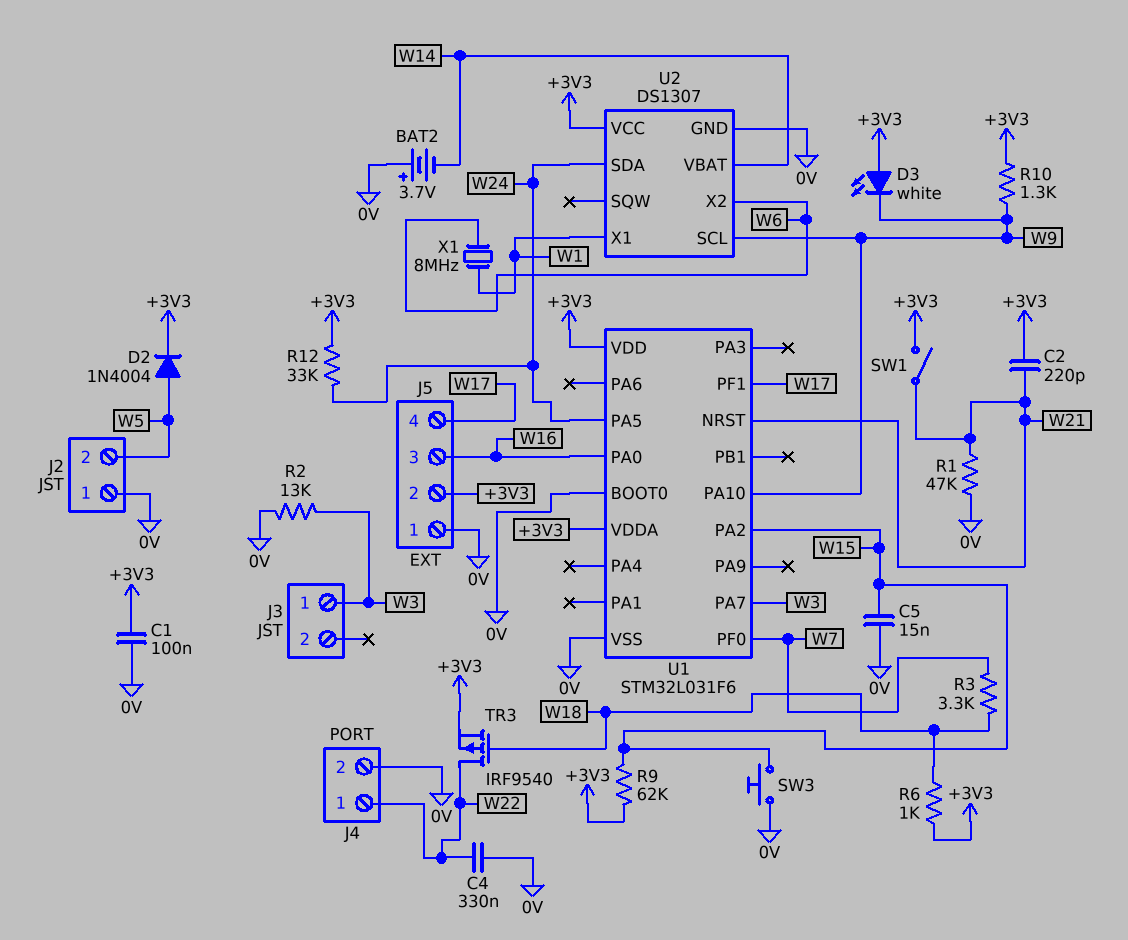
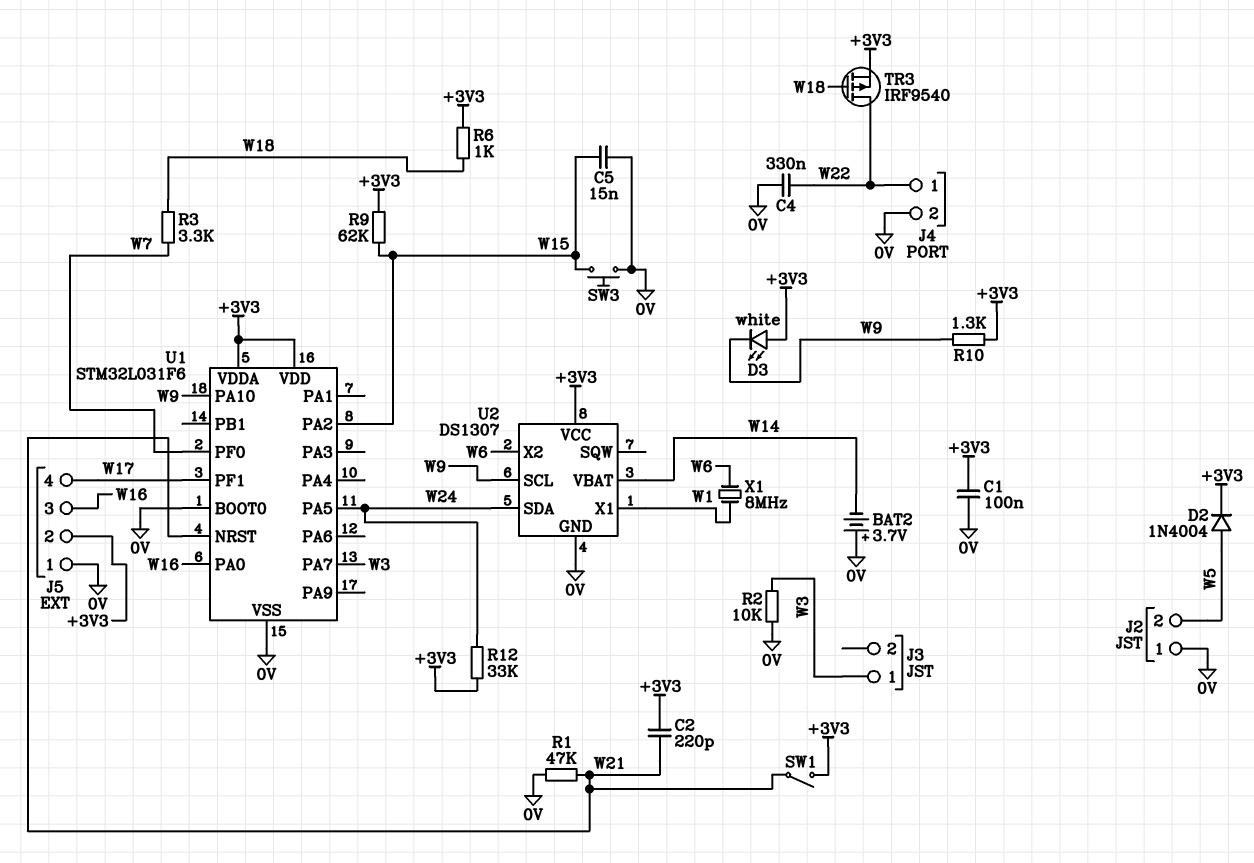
R2: 13k (0V, W3) -> 10k (0V, W3)

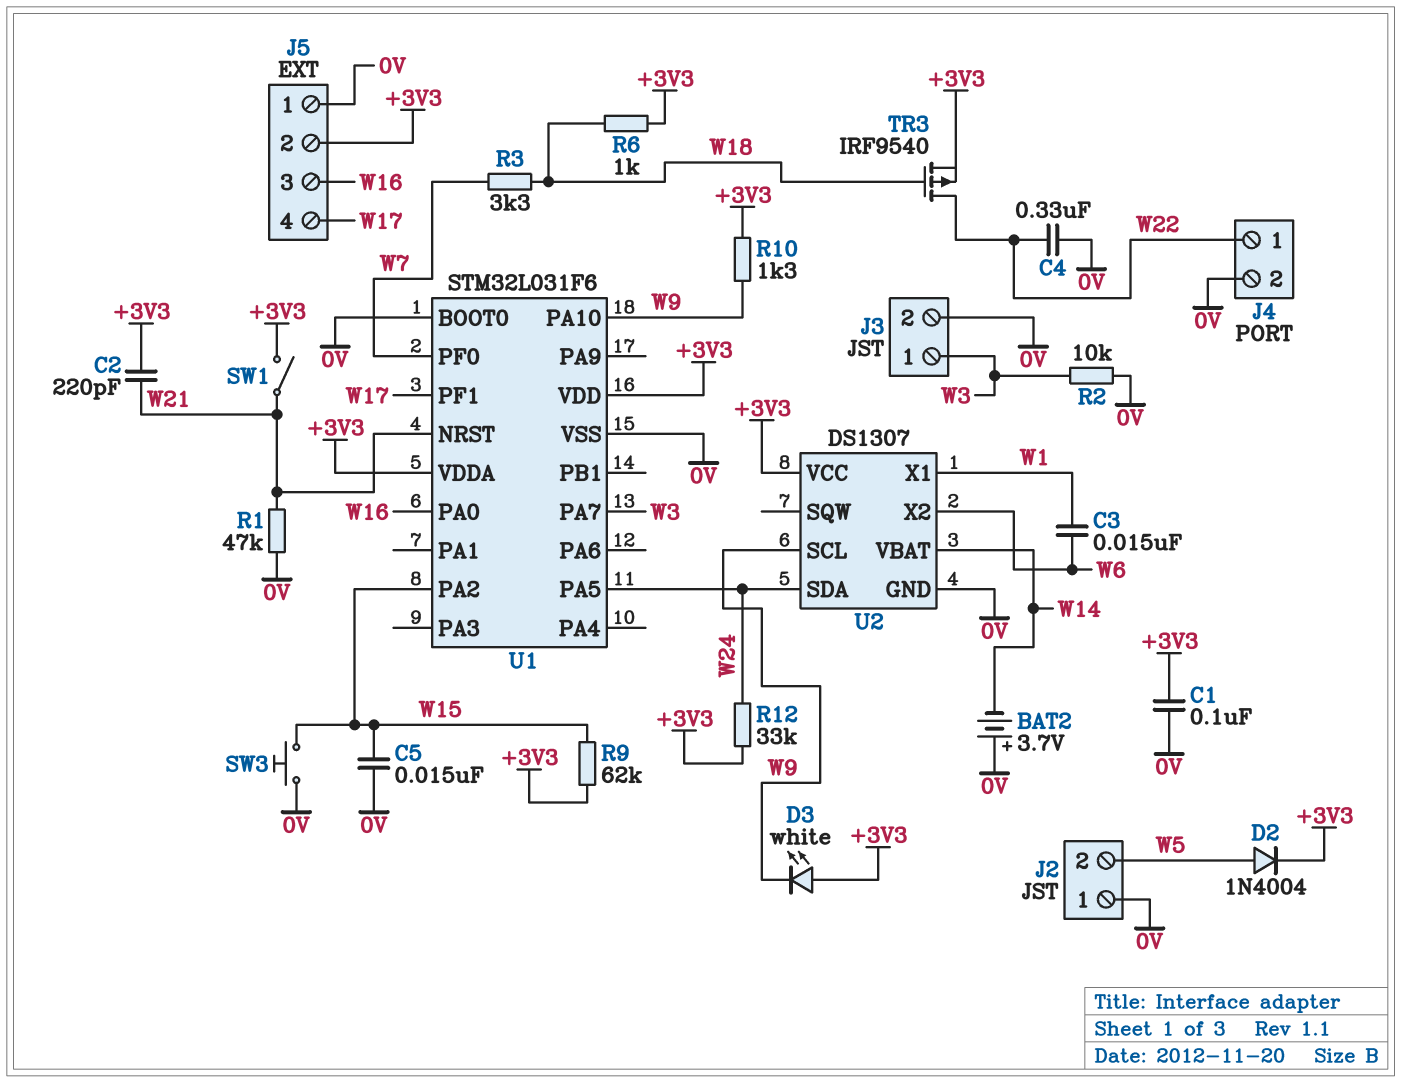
C3: none -> 15nF (W1, W6)
J3 pin 2: none -> 0V
X1: 8MHz (W1, W6) -> none

